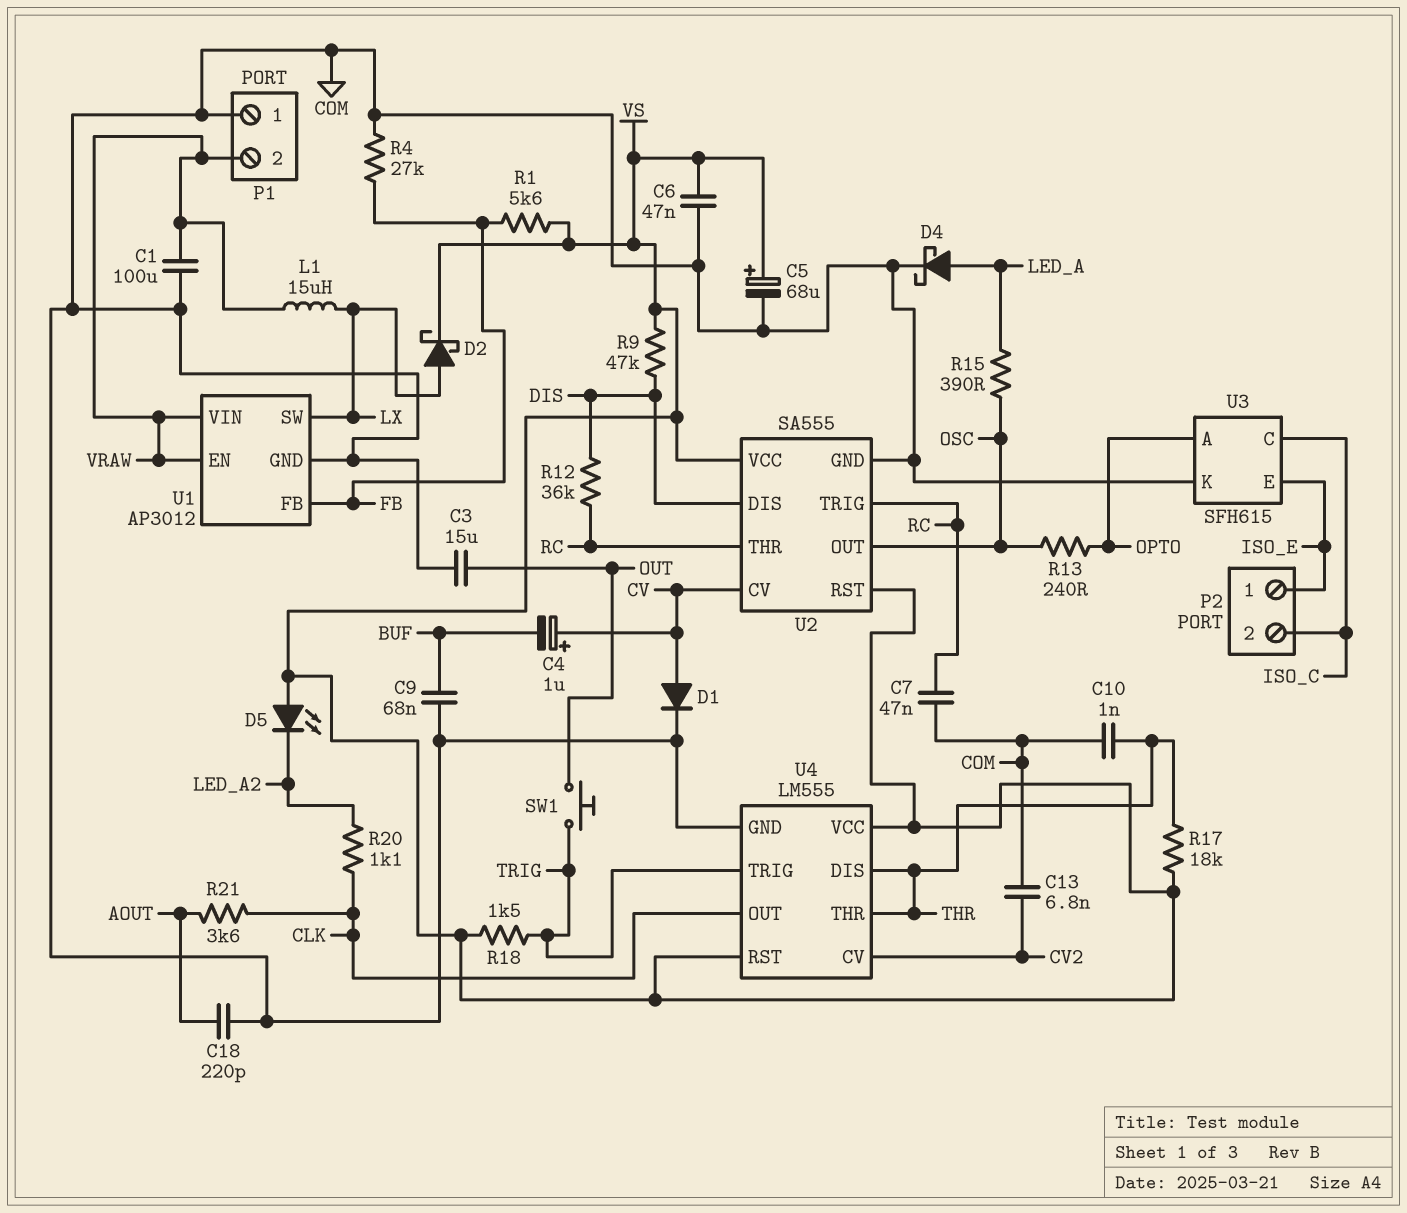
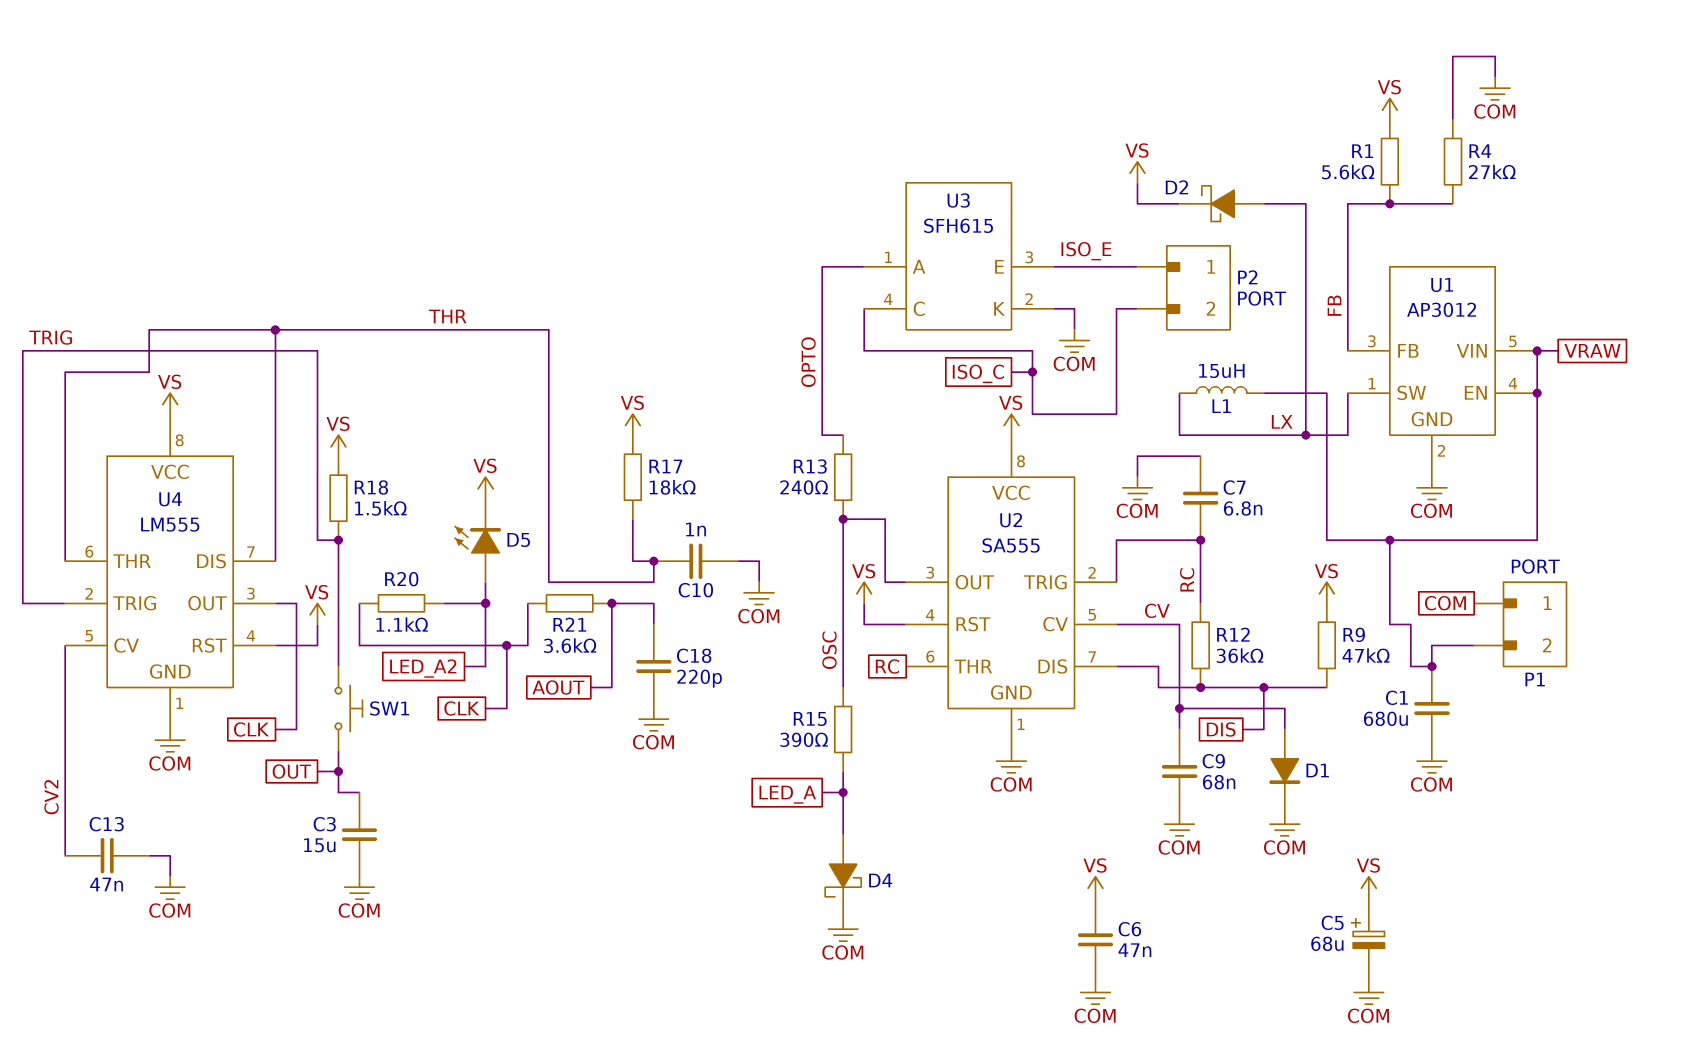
C1: 100uF (COM, VRAW) -> 680uF (COM, VRAW)
C4: 1uF (plus CV, minus BUF) -> none
C7: 47nF (COM, RC) -> 6.8nF (COM, RC)
C9: 68nF (BUF, COM) -> 68nF (COM, CV)
C13: 6.8nF (COM, CV2) -> 47nF (COM, CV2)
D5: LED (A VS, K LED_A2) -> LED (A LED_A2, K VS)

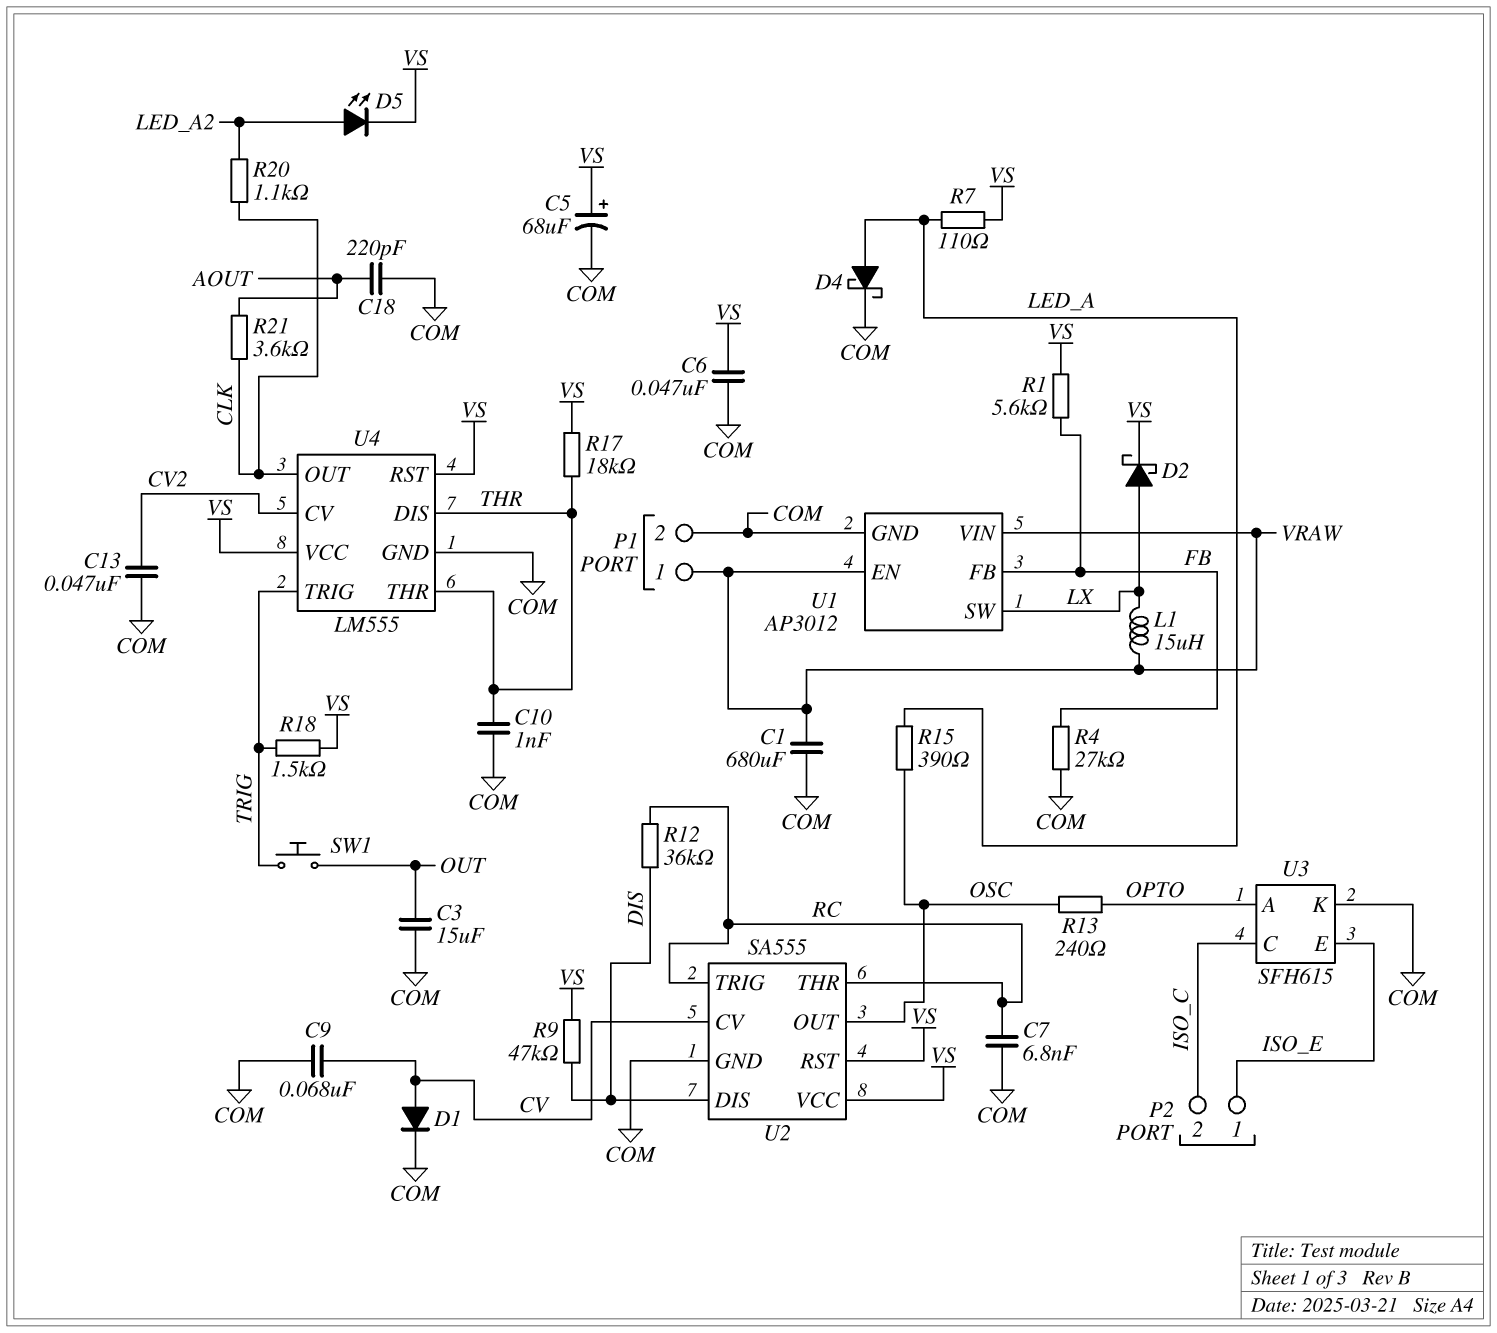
P1 pin 1: COM -> VRAW
P1 pin 2: VRAW -> COM
R7: none -> 110 (LED_A, VS)

